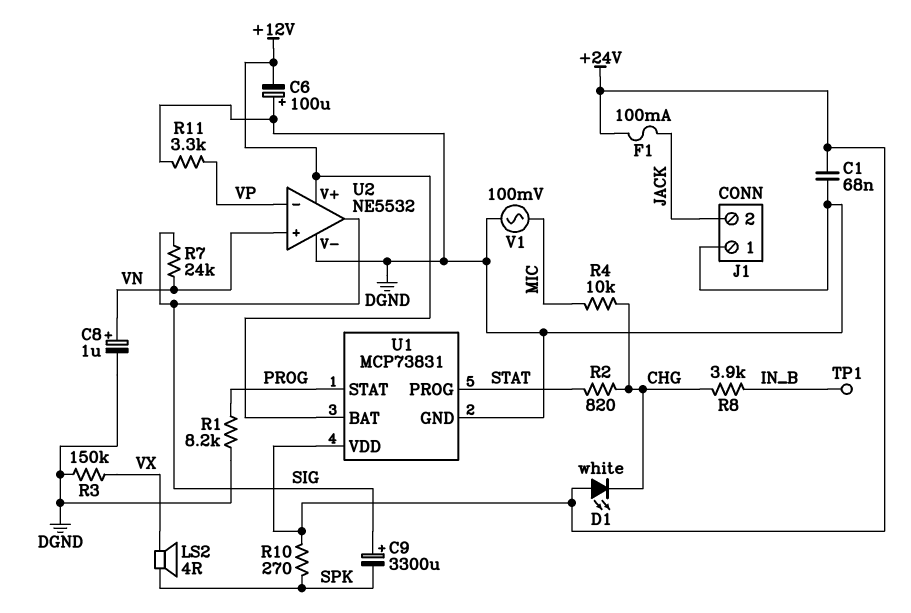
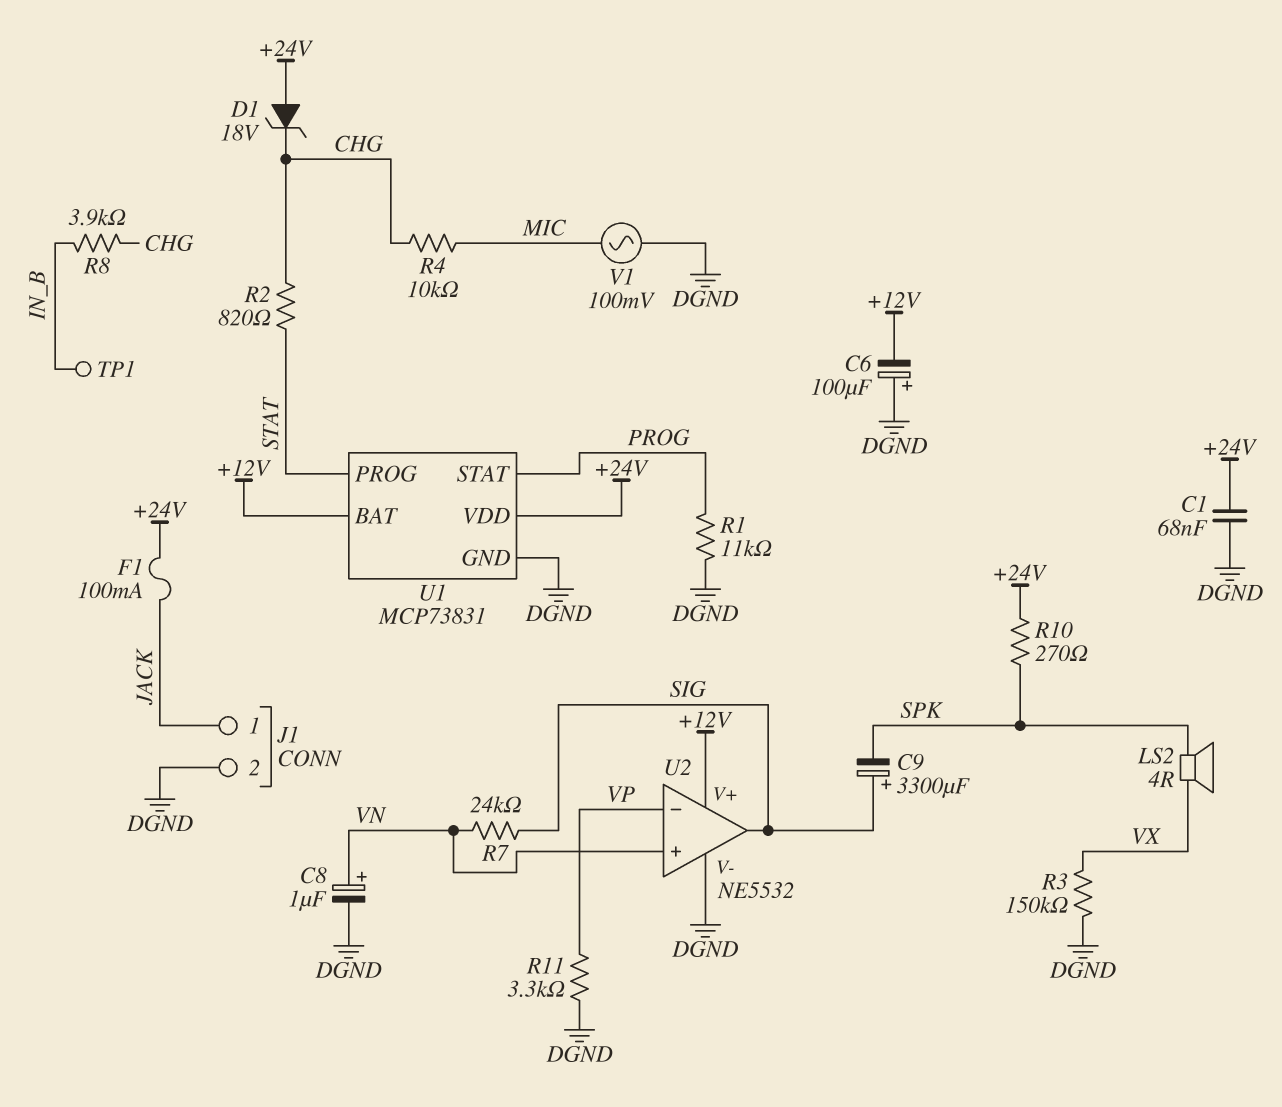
D1: LED white (A +24V, K CHG) -> zener 18V (A +24V, K CHG)
J1 pin 1: DGND -> JACK
J1 pin 2: JACK -> DGND
R1: 8.2k (DGND, PROG) -> 11k (DGND, PROG)

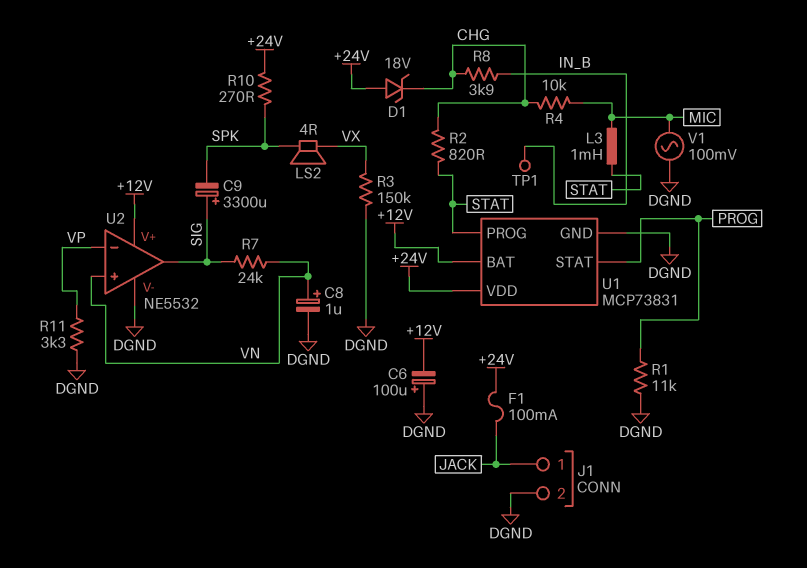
C1: 68nF (+24V, DGND) -> none
L3: none -> 1mH (MIC, STAT)

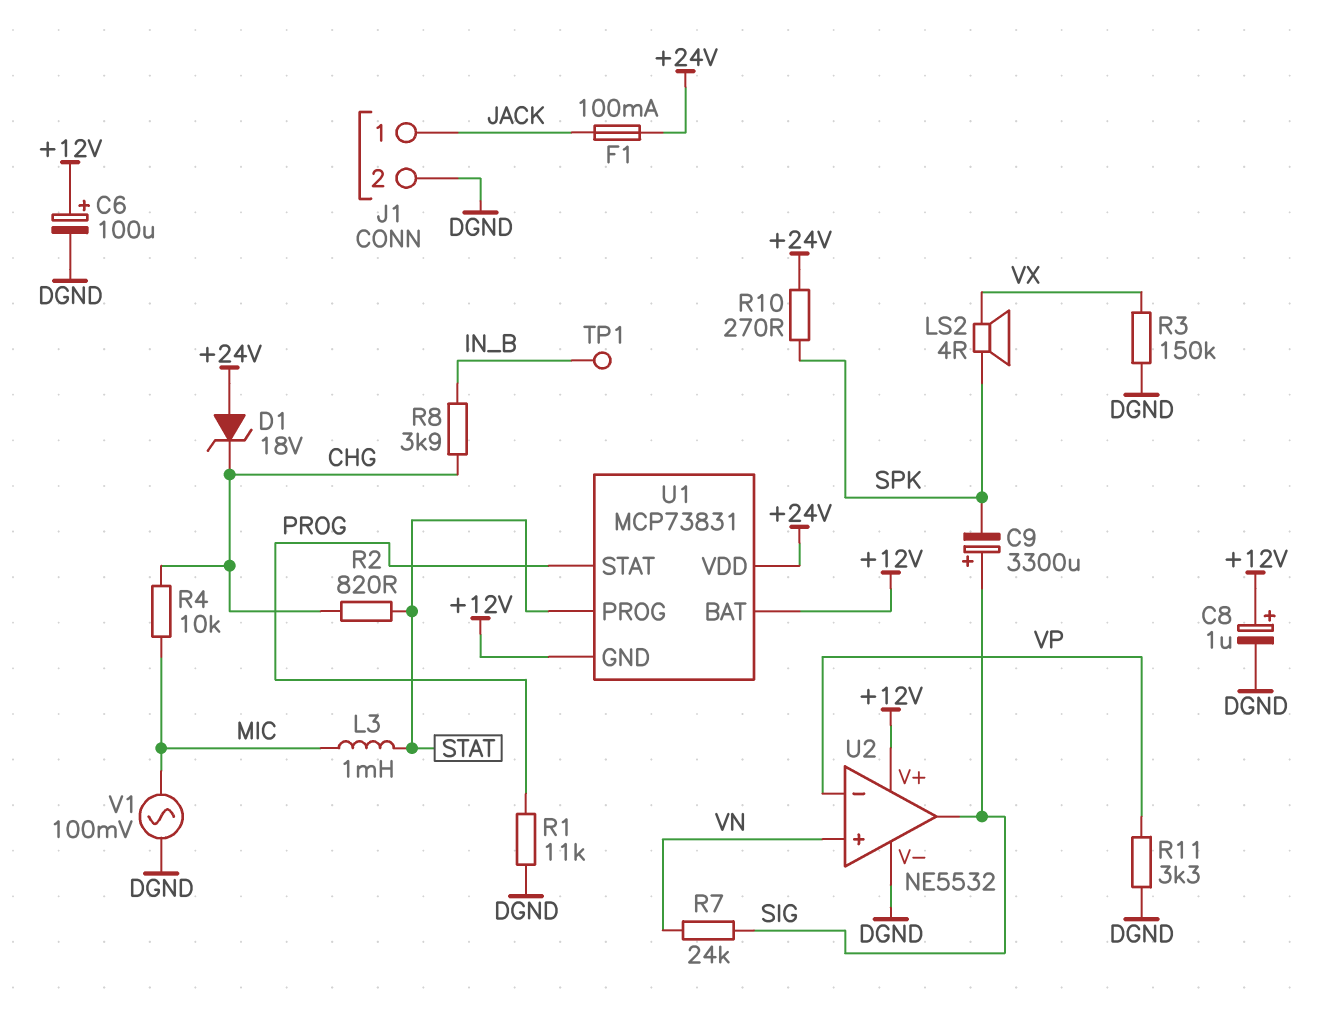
C6: 100uF (plus DGND, minus +12V) -> 100uF (plus +12V, minus DGND)
C8: 1uF (plus VN, minus DGND) -> 1uF (plus +12V, minus DGND)
U1 pin GND: DGND -> +12V

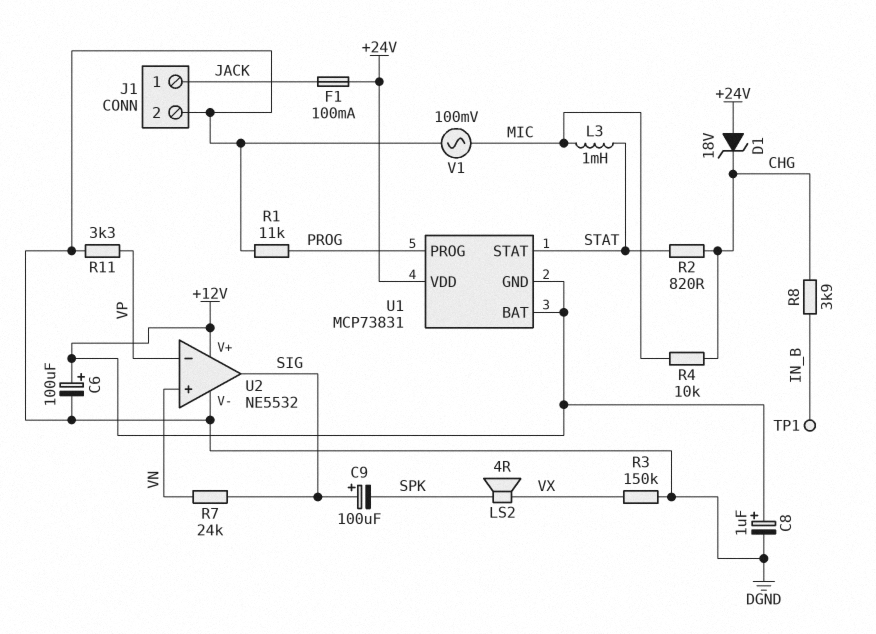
C9: 3300uF (plus SIG, minus SPK) -> 100uF (plus SIG, minus SPK)
R10: 270 (+24V, SPK) -> none
U1 pin PROG: STAT -> PROG
U1 pin STAT: PROG -> STAT

